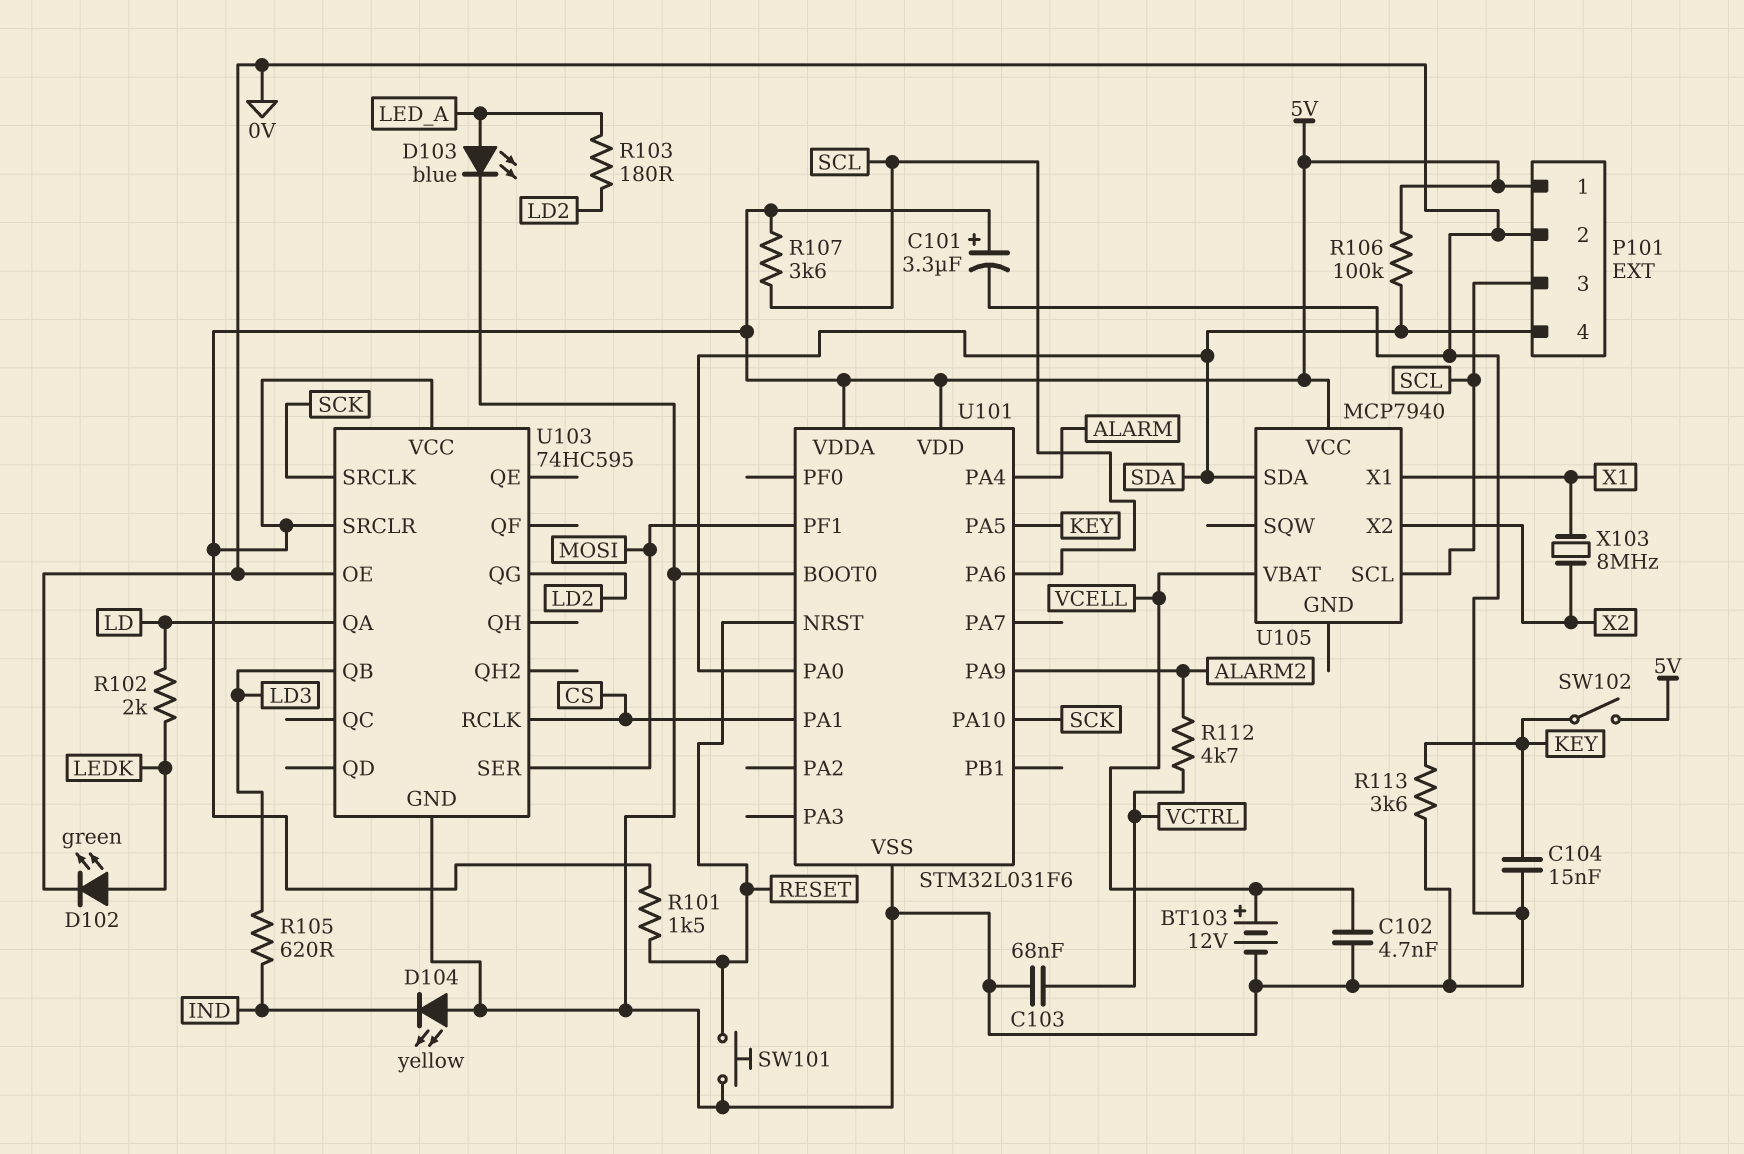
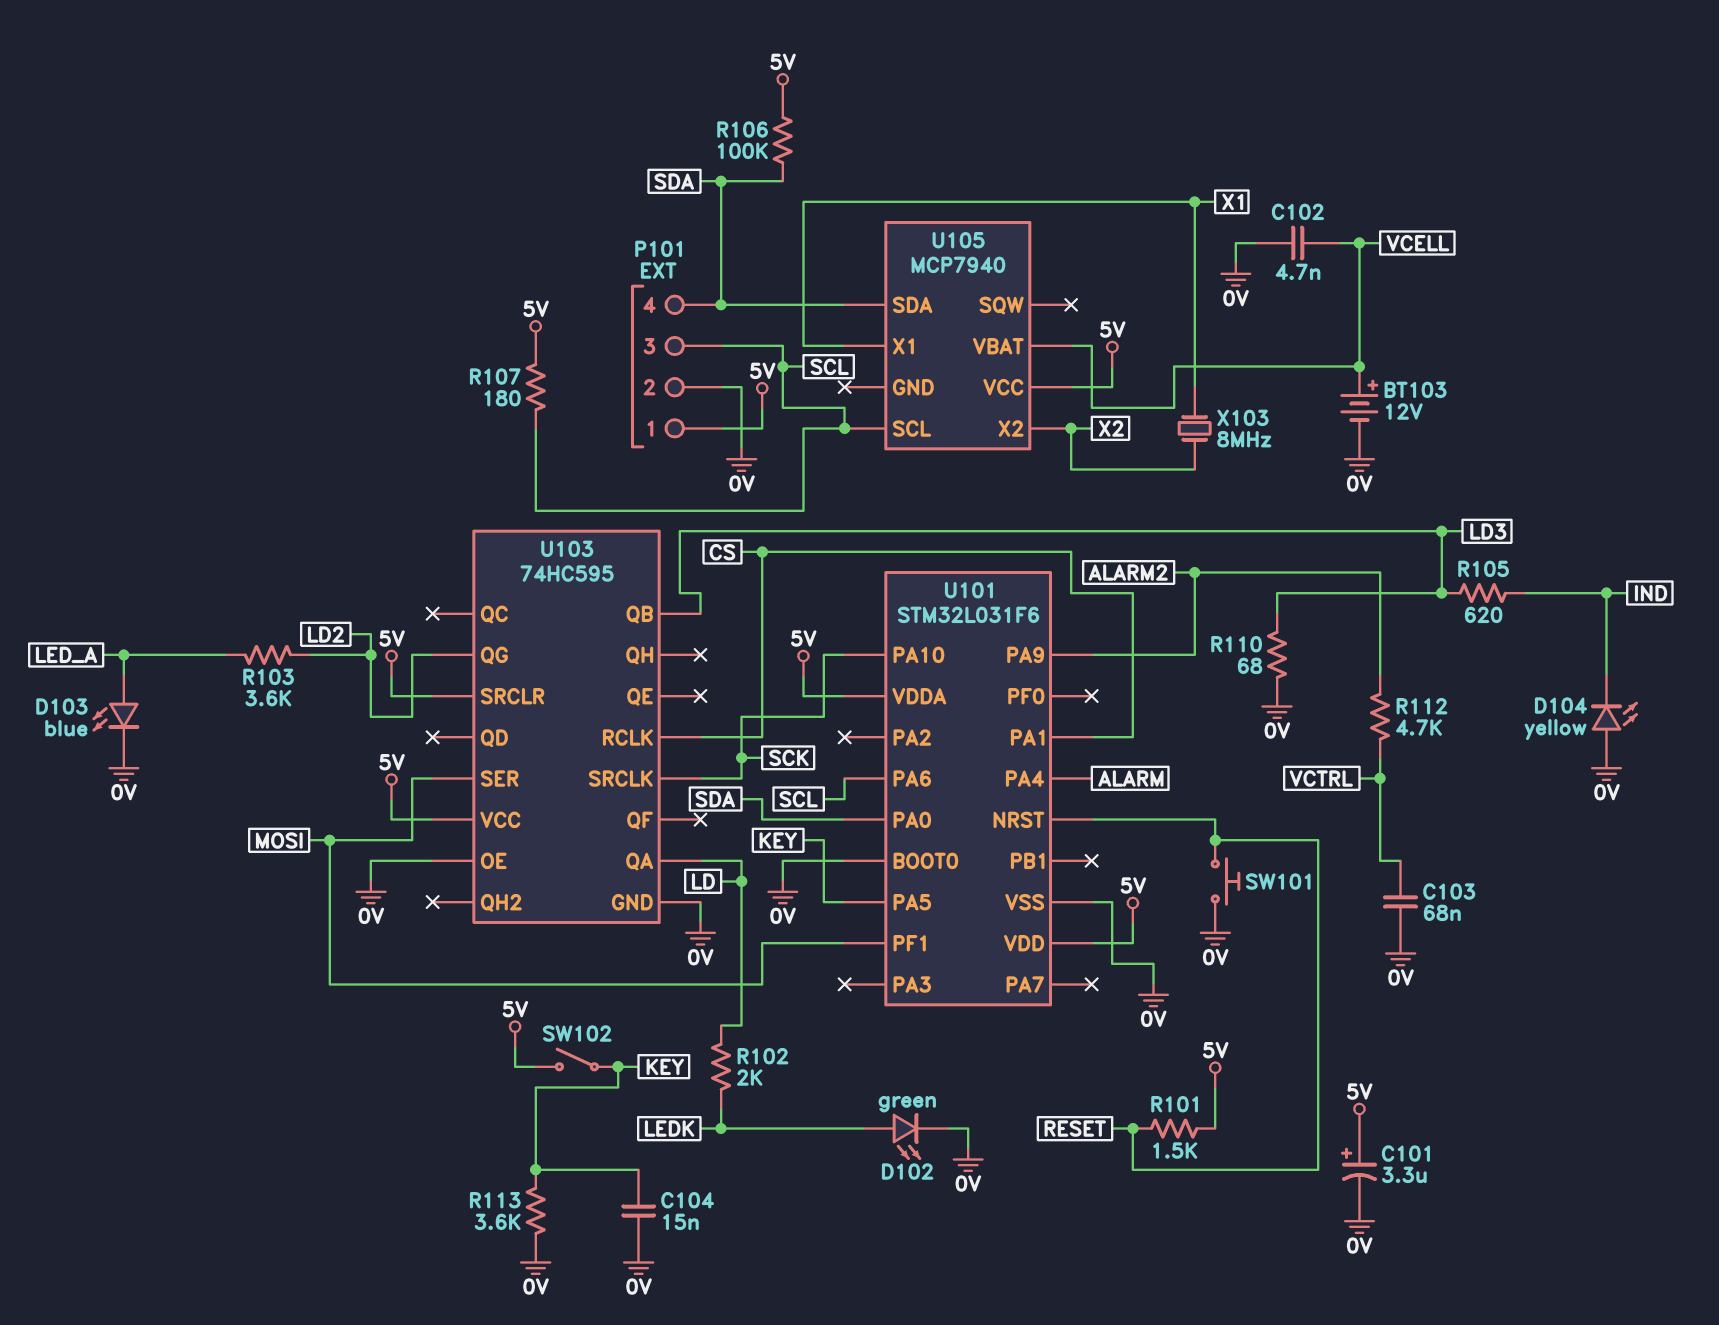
R103: 180 (LD2, LED_A) -> 3.6k (LD2, LED_A)
R107: 3.6k (5V, SCL) -> 180 (5V, SCL)
R110: none -> 68 (0V, LD3)

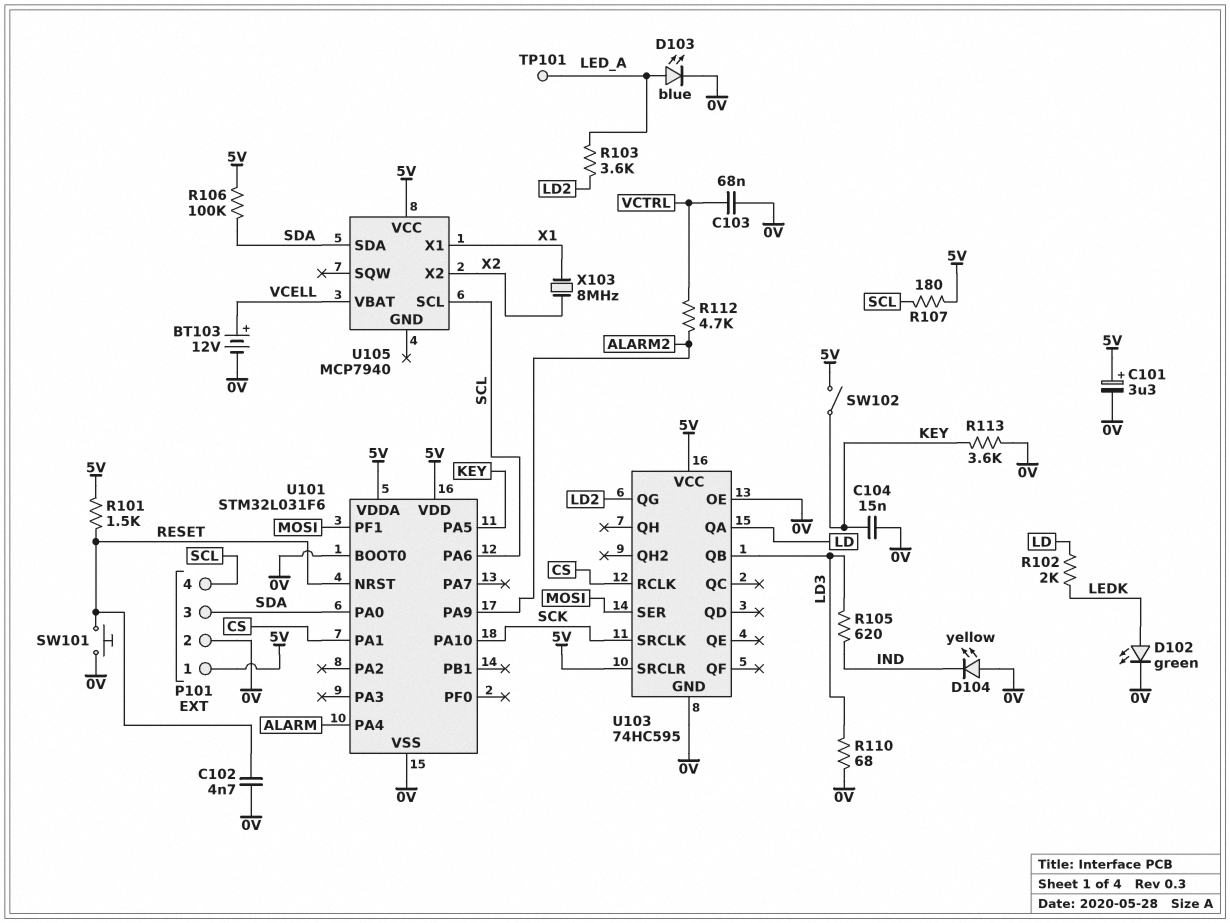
C102: 4.7nF (0V, VCELL) -> 4.7nF (0V, RESET)
P101 pin 3: SCL -> SDA
P101 pin 4: SDA -> SCL
TP101: none -> test point (LED_A)

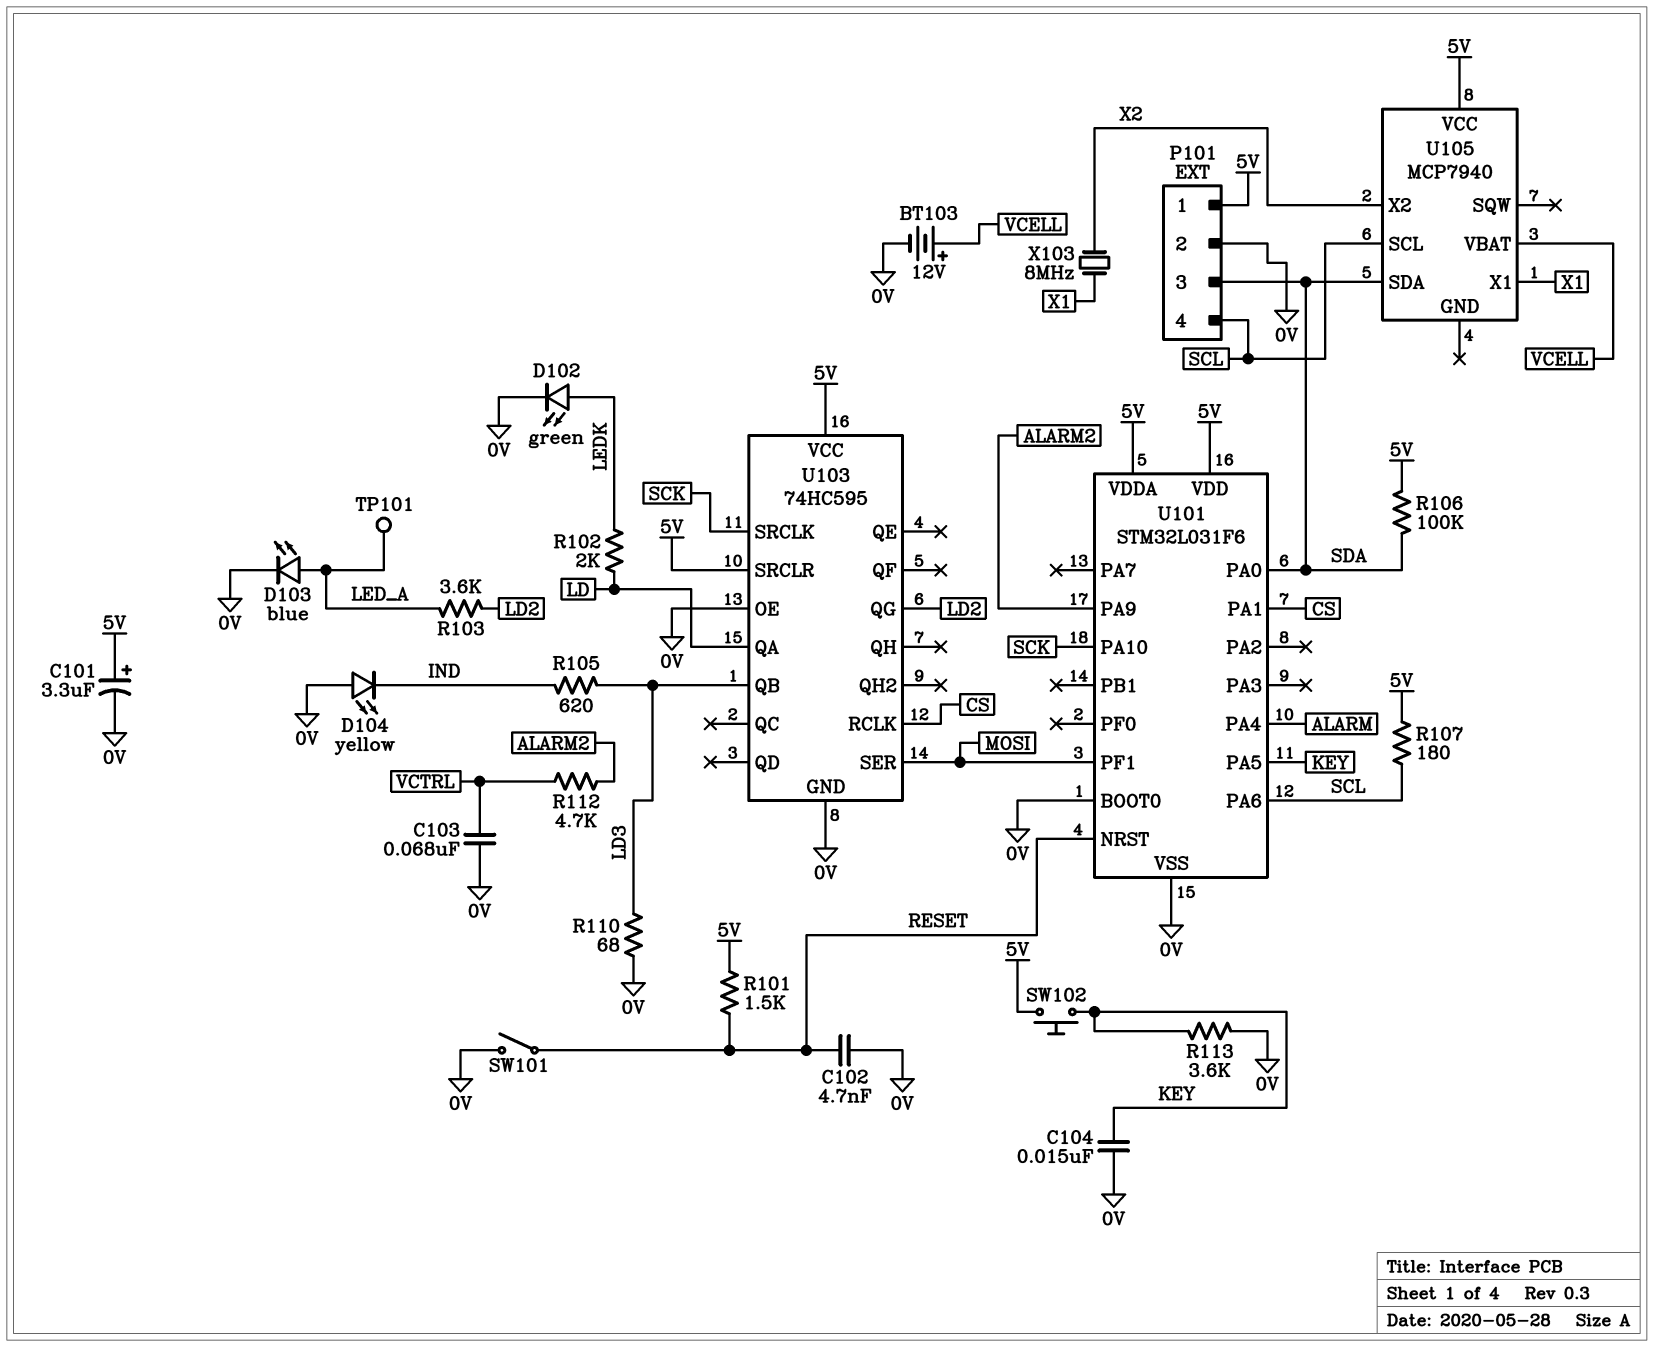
SW101: button (0V, RESET) -> switch (0V, RESET)
SW102: switch (5V, KEY) -> button (5V, KEY)

